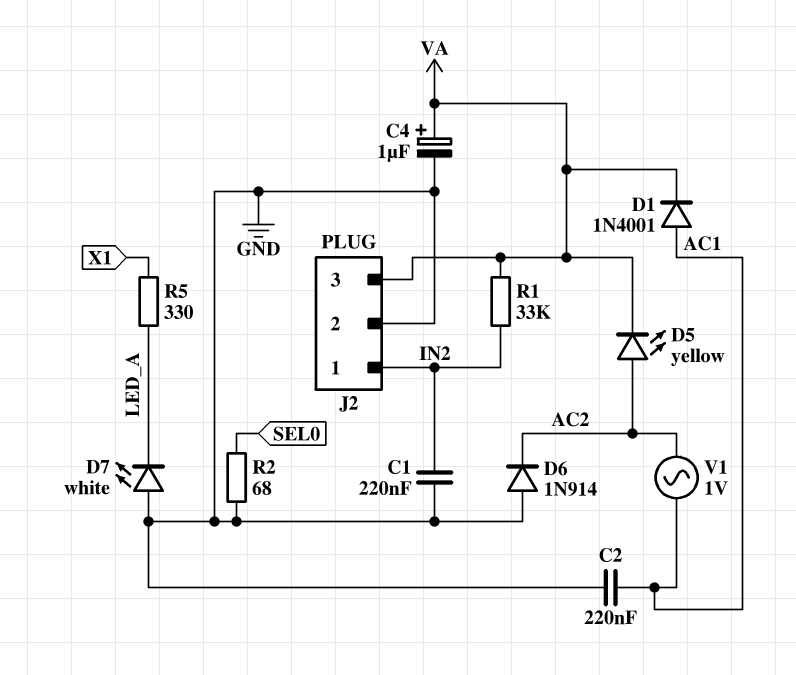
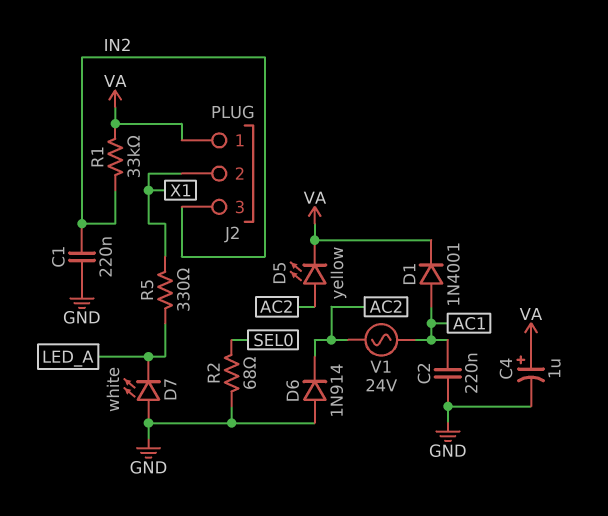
J2 pin 1: IN2 -> VA
J2 pin 2: GND -> X1
J2 pin 3: VA -> IN2
V1: AC 1V (AC1, AC2) -> AC 24V (AC1, AC2)

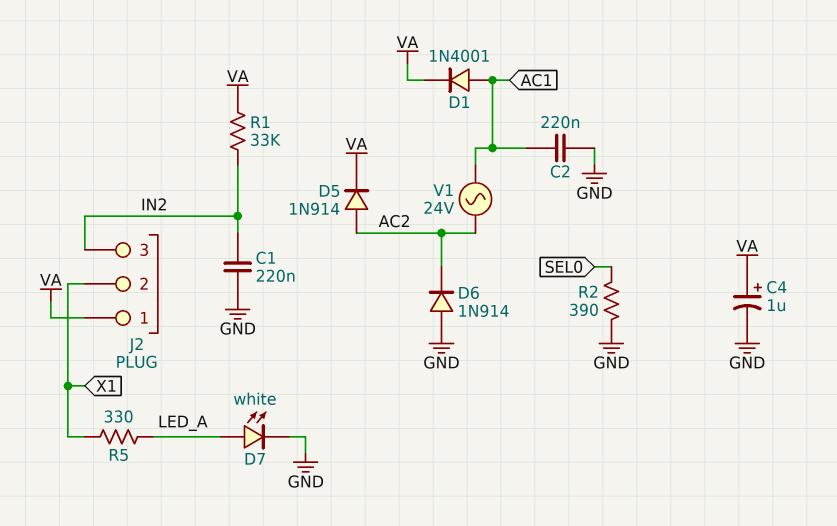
D5: LED yellow (A AC2, K VA) -> diode 1N914 (A AC2, K VA)
D7: LED white (A GND, K LED_A) -> LED white (A LED_A, K GND)
R2: 68 (GND, SEL0) -> 390 (GND, SEL0)

